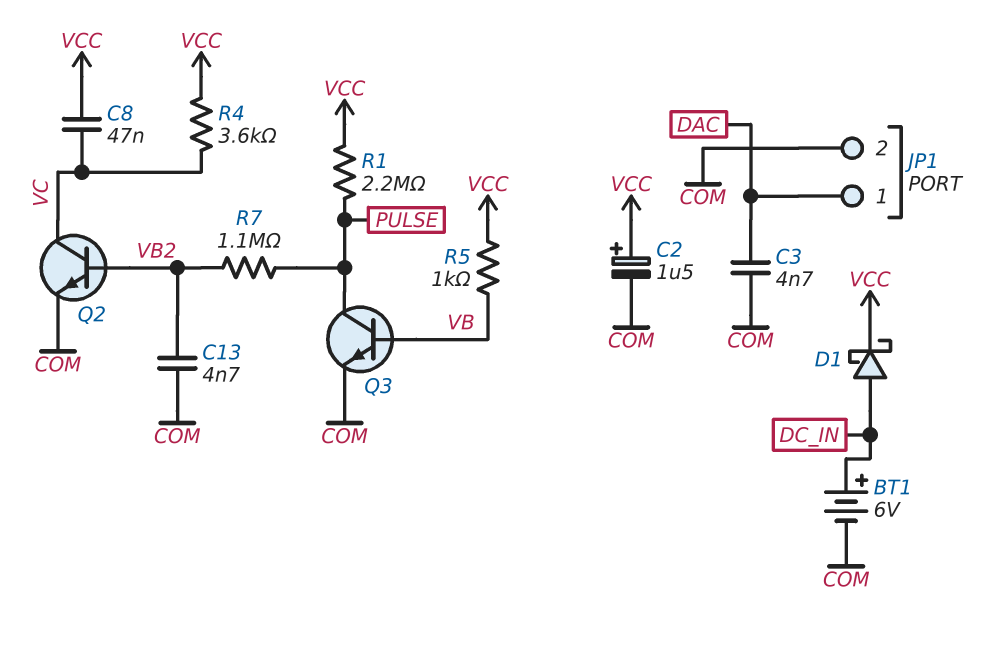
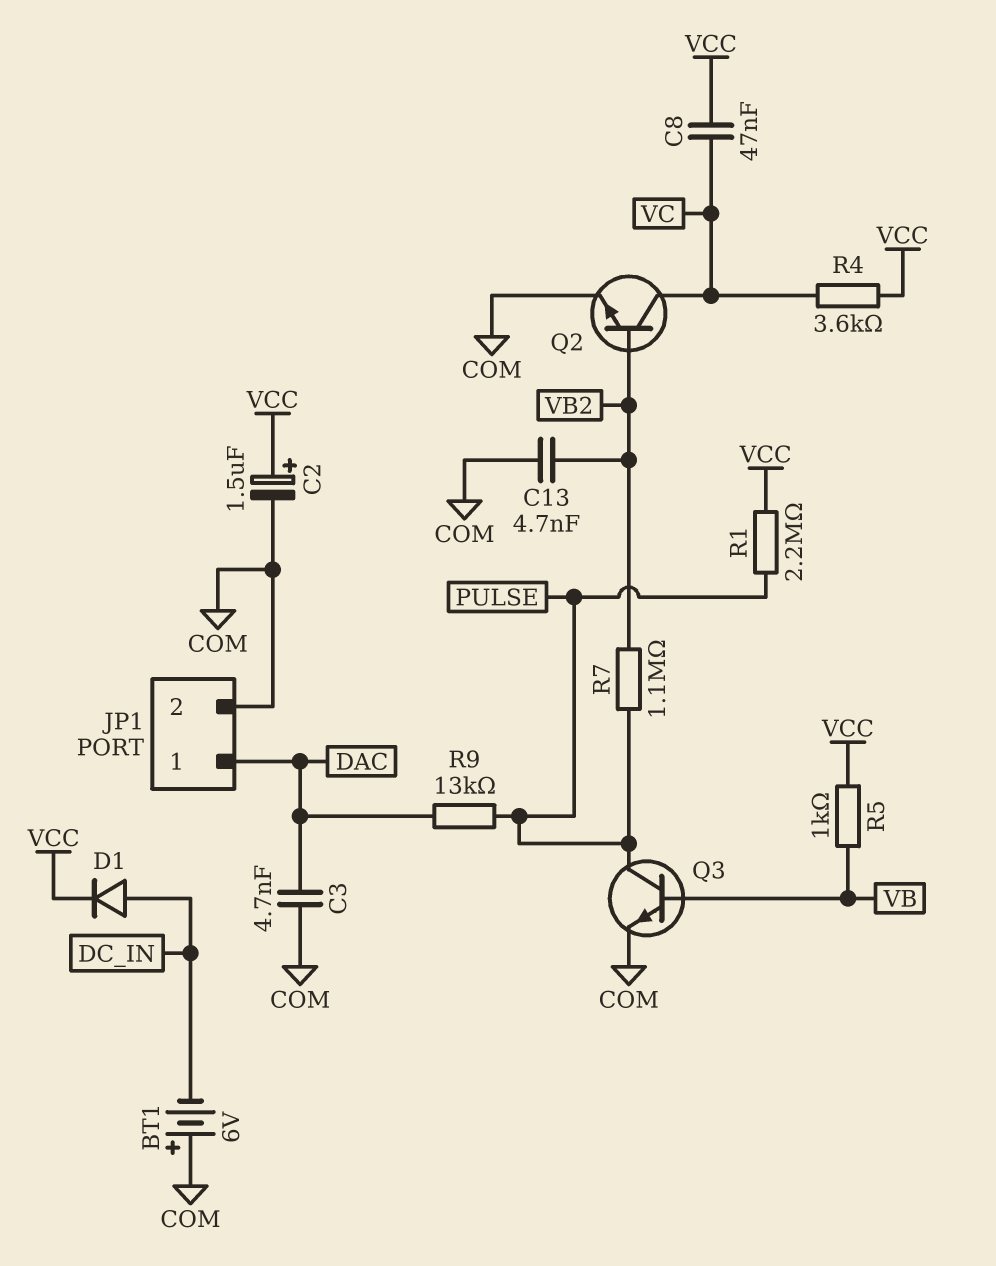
BT1: 6V (plus DC_IN, minus COM) -> 6V (plus COM, minus DC_IN)
D1: schottky (A DC_IN, K VCC) -> diode (A DC_IN, K VCC)
R9: none -> 13k (DAC, PULSE)

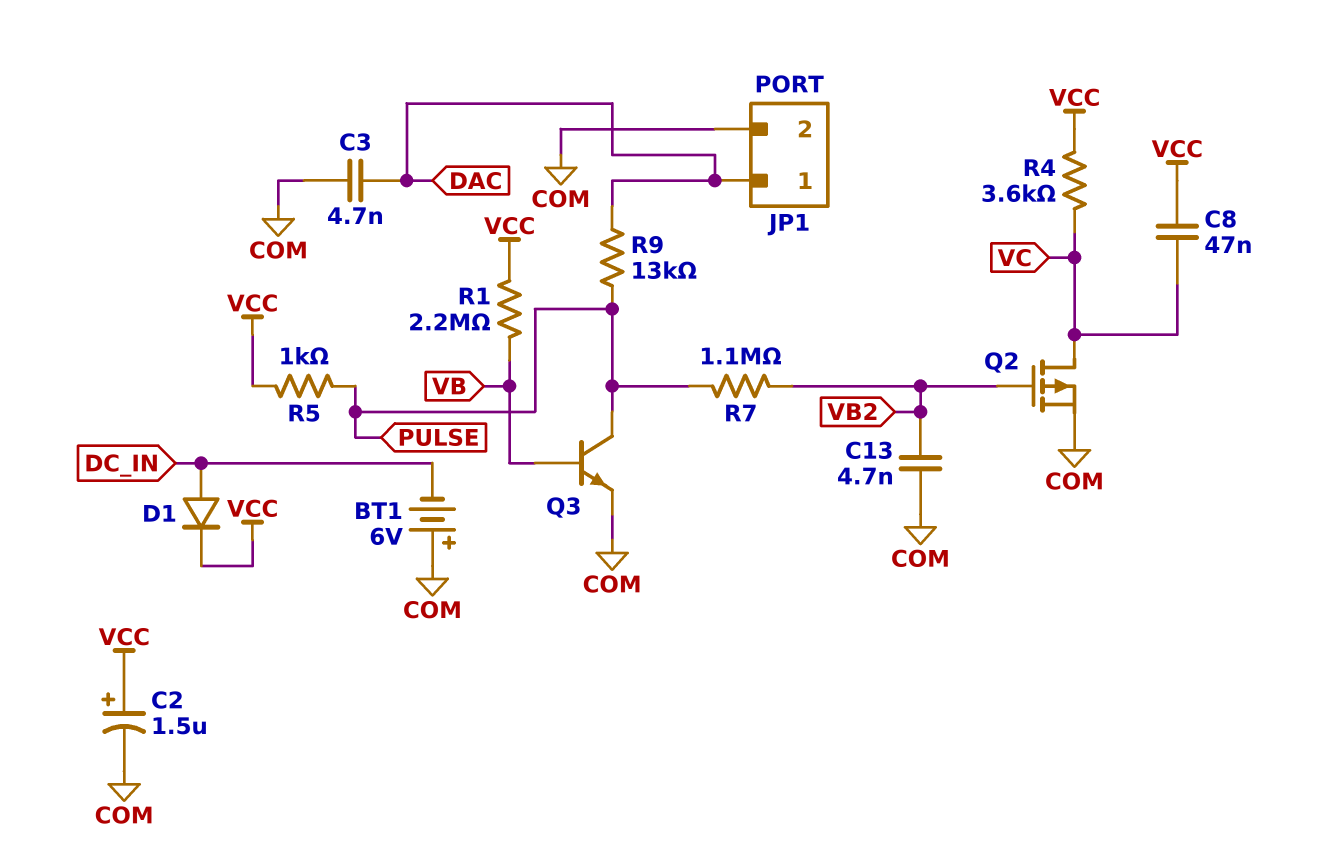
Q2: NPN (B VB2, C VC, E COM) -> PMOS (G VB2, D VC, S COM)
R1: 2.2M (PULSE, VCC) -> 2.2M (VB, VCC)
R5: 1k (VB, VCC) -> 1k (PULSE, VCC)

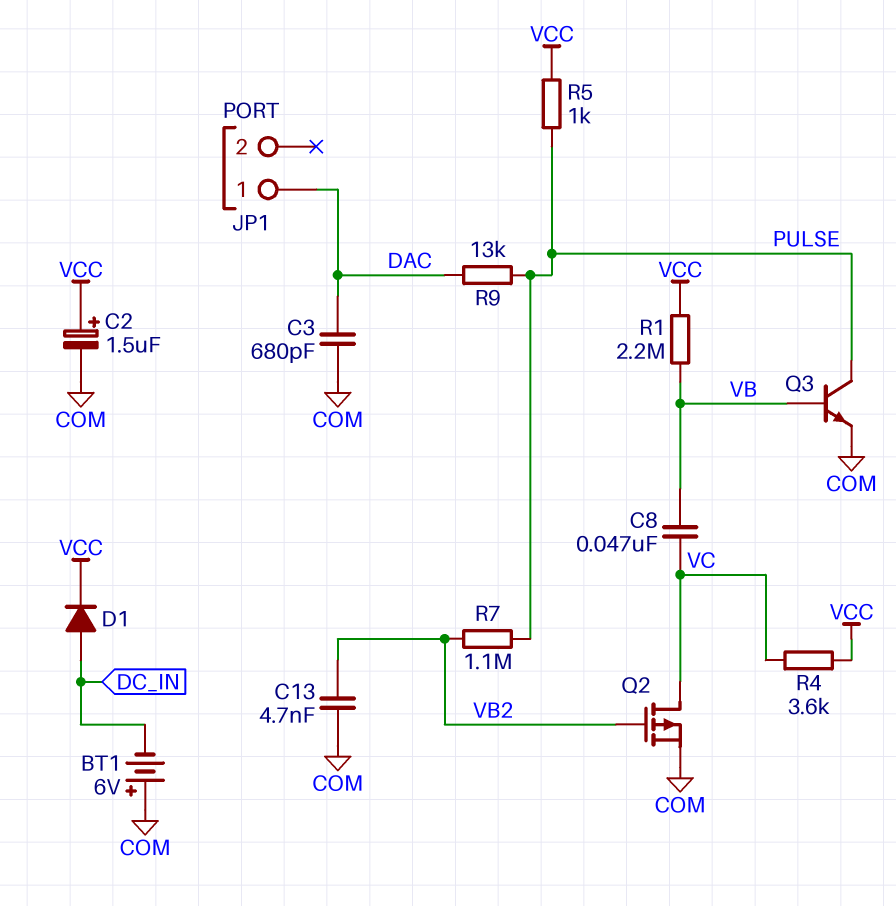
C3: 4.7nF (COM, DAC) -> 680pF (COM, DAC)
C8: 47nF (VC, VCC) -> 47nF (VB, VC)
JP1 pin 2: COM -> none

